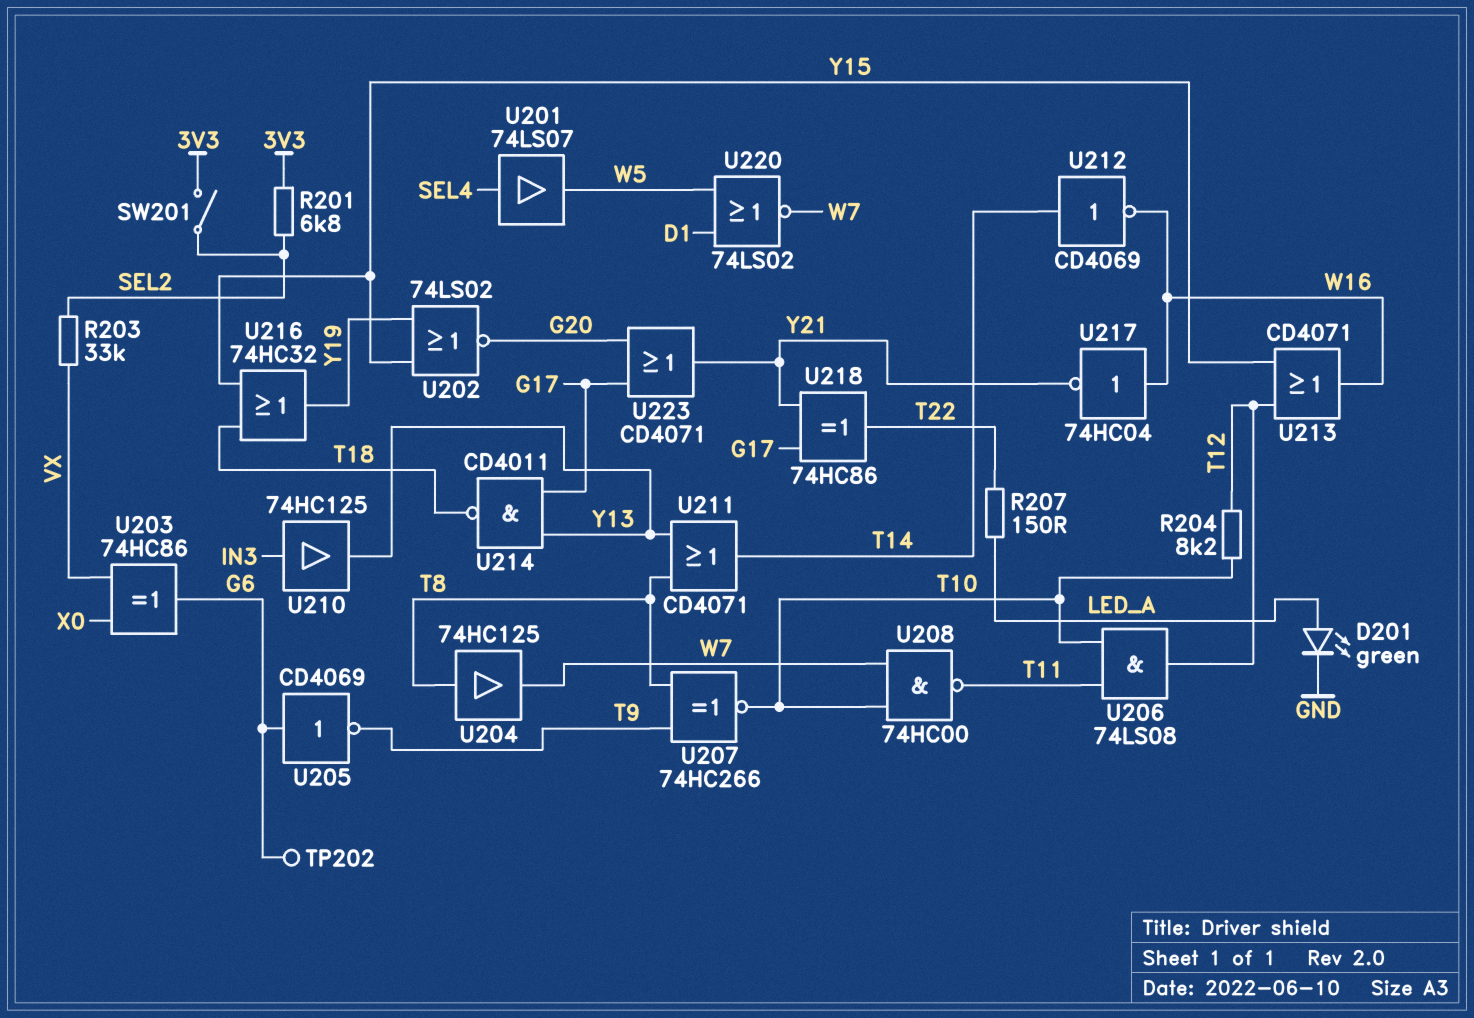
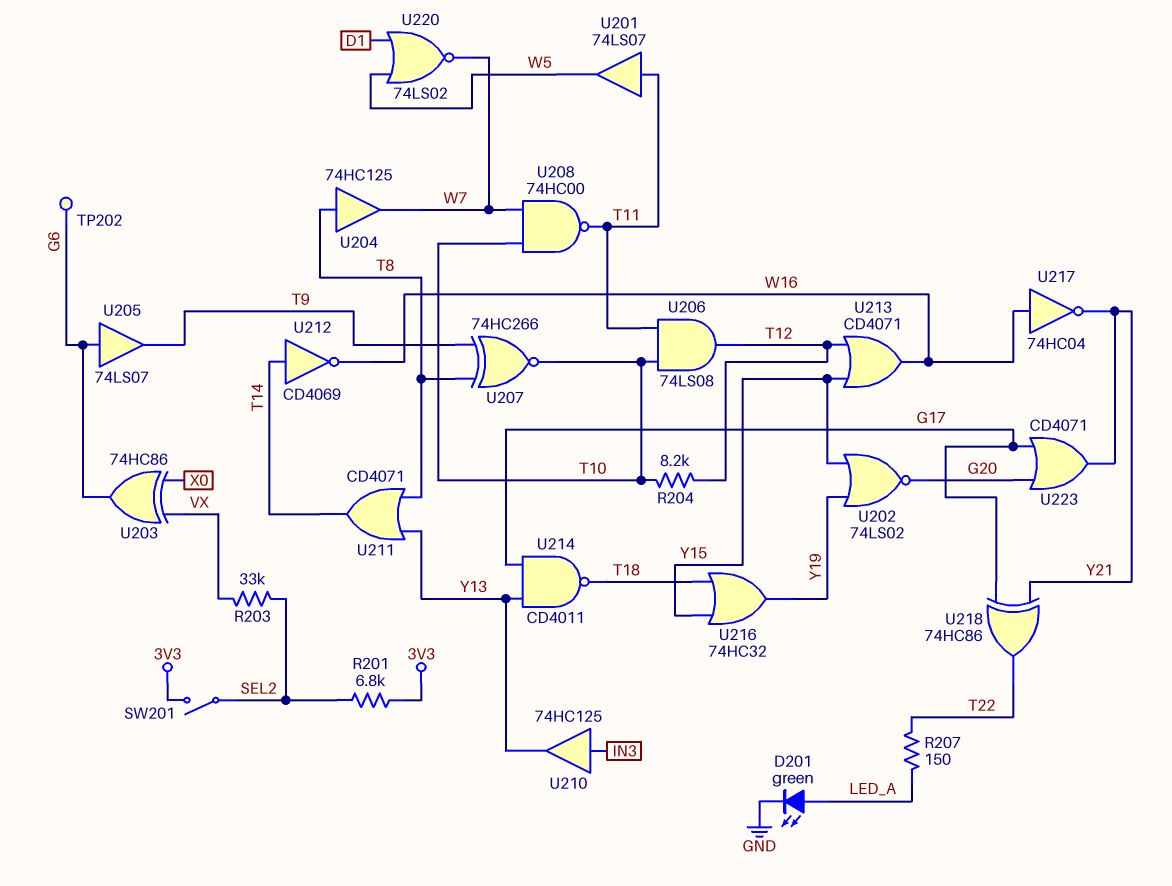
U201: buffer 74LS07 (in SEL4, out W5) -> buffer 74LS07 (in T11, out W5)
U205: NOT CD4069 (in G6, out T9) -> buffer 74LS07 (in G6, out T9)

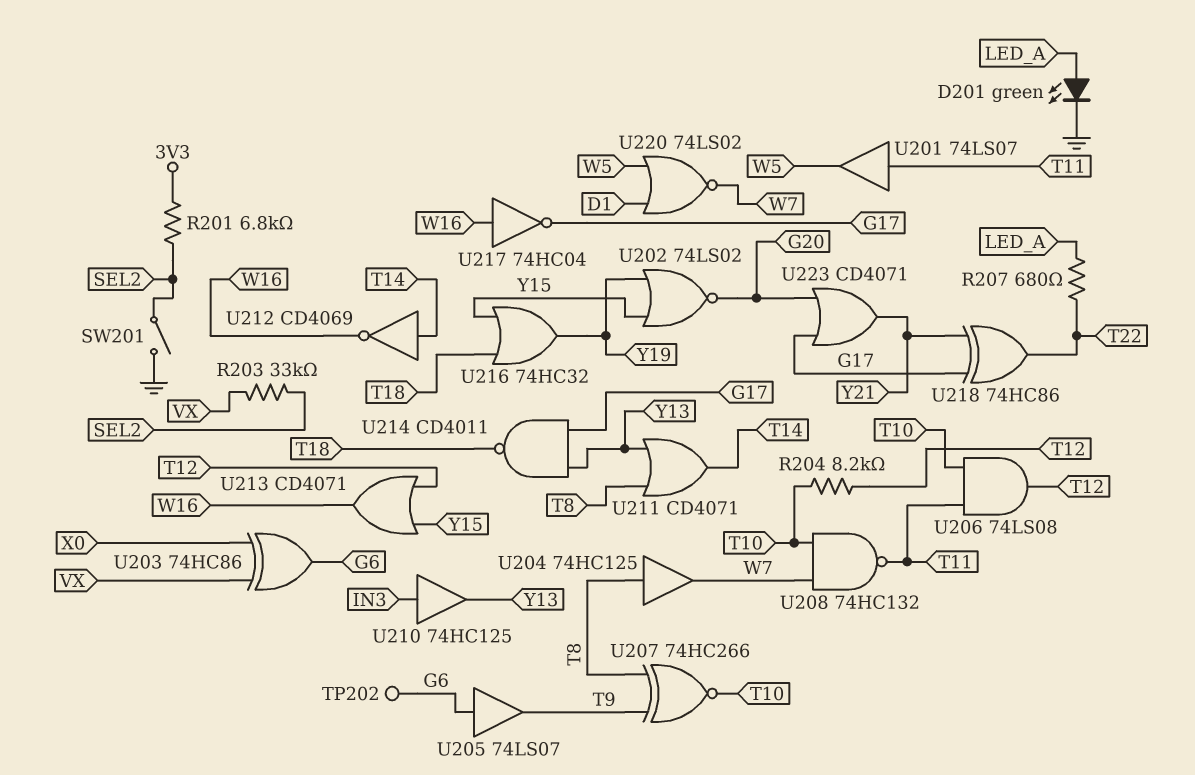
R207: 150 (LED_A, T22) -> 680 (LED_A, T22)
SW201: switch (3V3, SEL2) -> switch (GND, SEL2)
U208: NAND 74HC00 (in T10, in W7, out T11) -> NAND 74HC132 (in T10, in W7, out T11)
U217: NOT 74HC04 (in W16, out Y21) -> NOT 74HC04 (in W16, out G17)

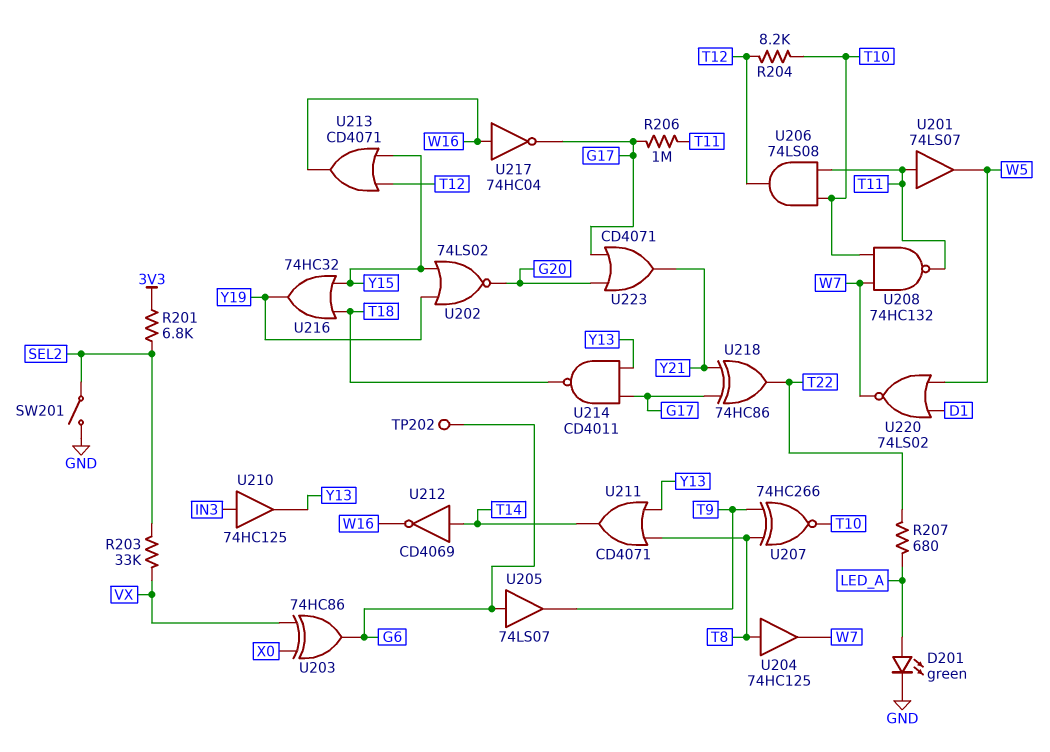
R206: none -> 1M (G17, T11)

